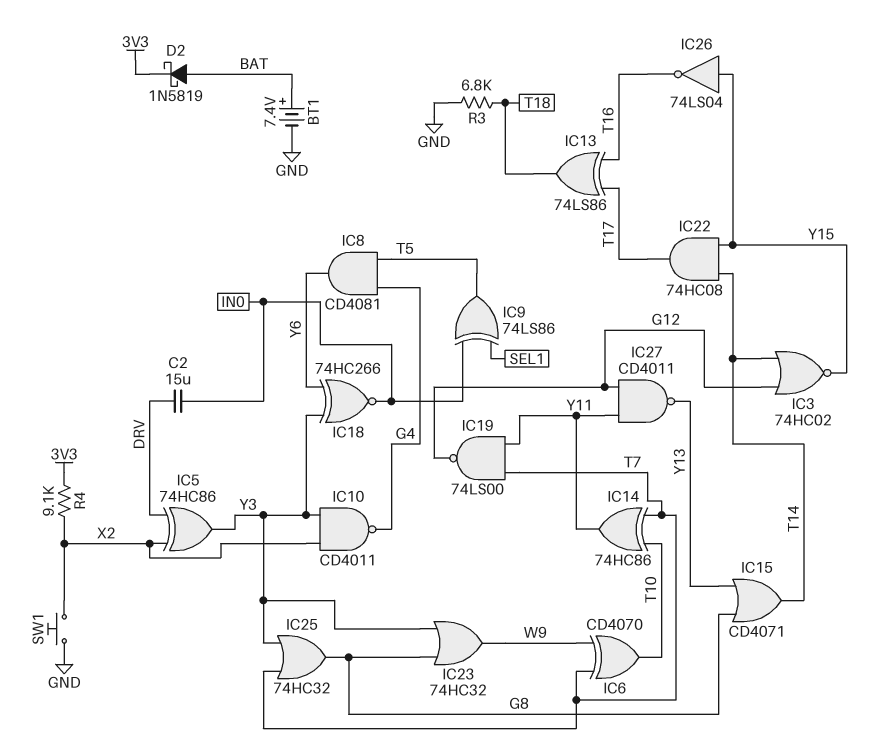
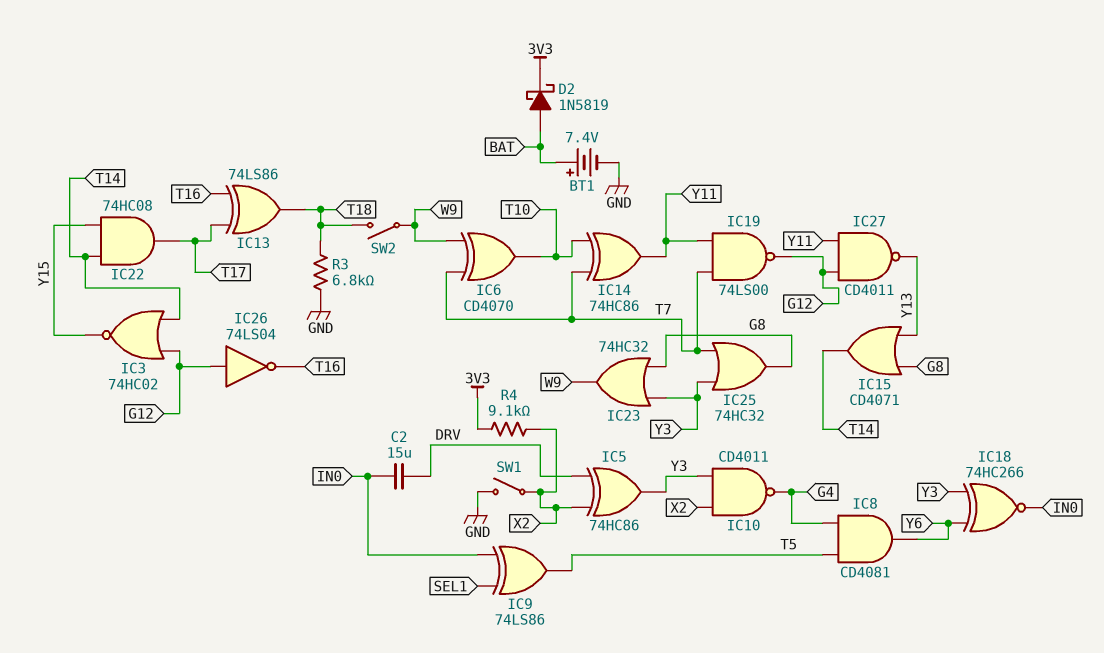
IC26: NOT 74LS04 (in Y15, out T16) -> NOT 74LS04 (in G12, out T16)
SW1: button (GND, X2) -> switch (GND, X2)
SW2: none -> switch (T18, W9)

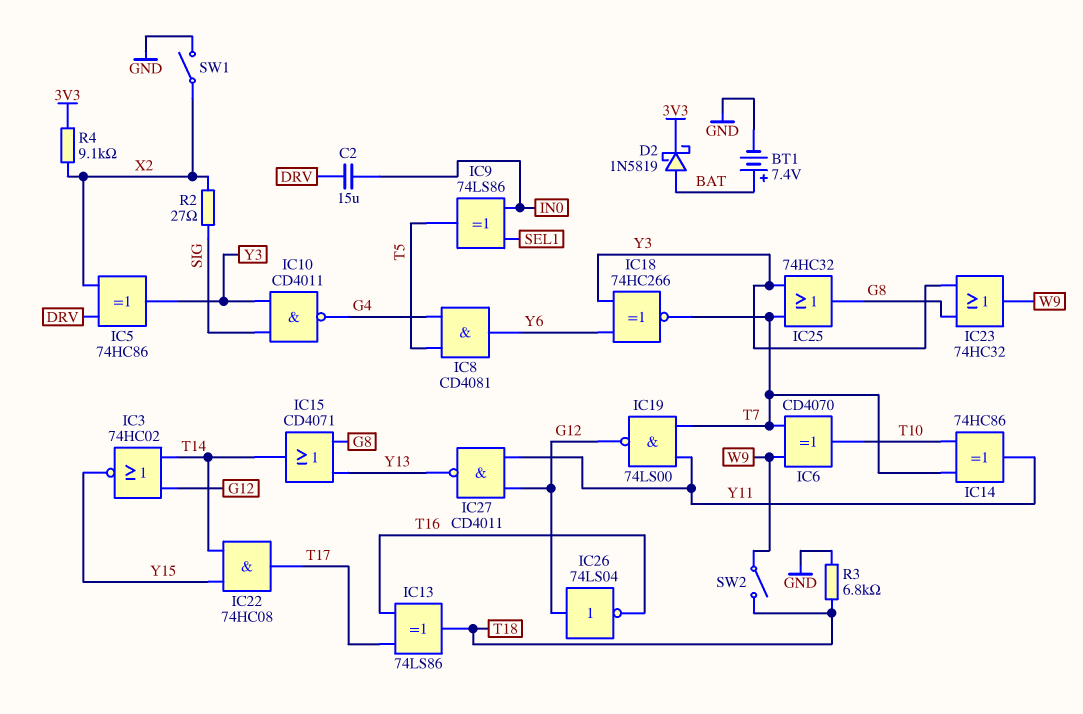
IC10: NAND CD4011 (in X2, in Y3, out G4) -> NAND CD4011 (in SIG, in Y3, out G4)
IC18: XNOR 74HC266 (in Y3, in Y6, out IN0) -> XNOR 74HC266 (in Y3, in Y6, out T7)
R2: none -> 27 (SIG, X2)

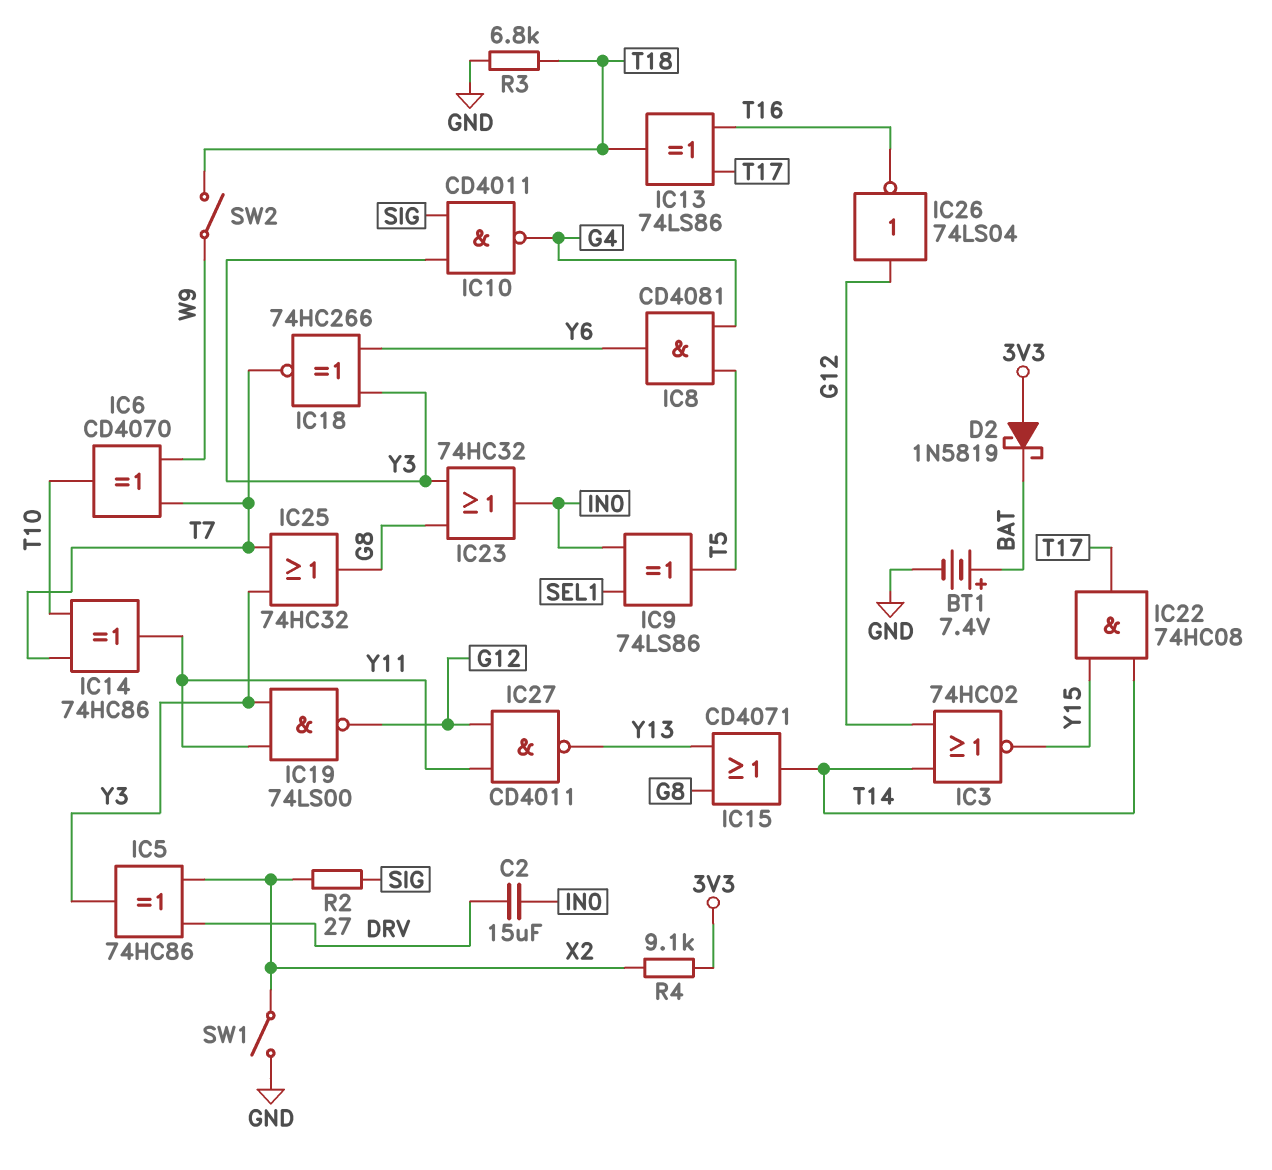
D2: schottky 1N5819 (A BAT, K 3V3) -> schottky 1N5819 (A 3V3, K BAT)
IC19: NAND 74LS00 (in T7, in Y11, out G12) -> NAND 74LS00 (in Y3, in Y11, out G12)
IC23: OR 74HC32 (in G8, in Y3, out W9) -> OR 74HC32 (in G8, in Y3, out IN0)

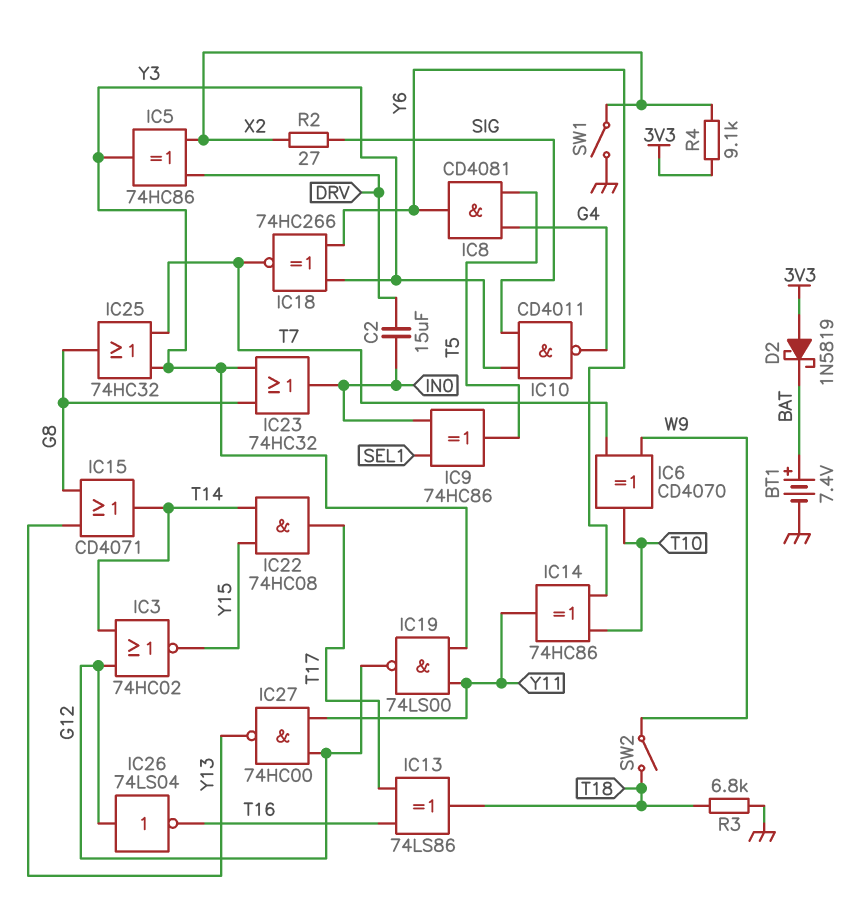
IC9: XOR 74LS86 (in IN0, in SEL1, out T5) -> XOR 74HC86 (in IN0, in SEL1, out T5)
IC14: XOR 74HC86 (in T7, in T10, out Y11) -> XOR 74HC86 (in T10, in Y6, out Y11)
IC27: NAND CD4011 (in G12, in Y11, out Y13) -> NAND 74HC00 (in G12, in Y11, out Y13)

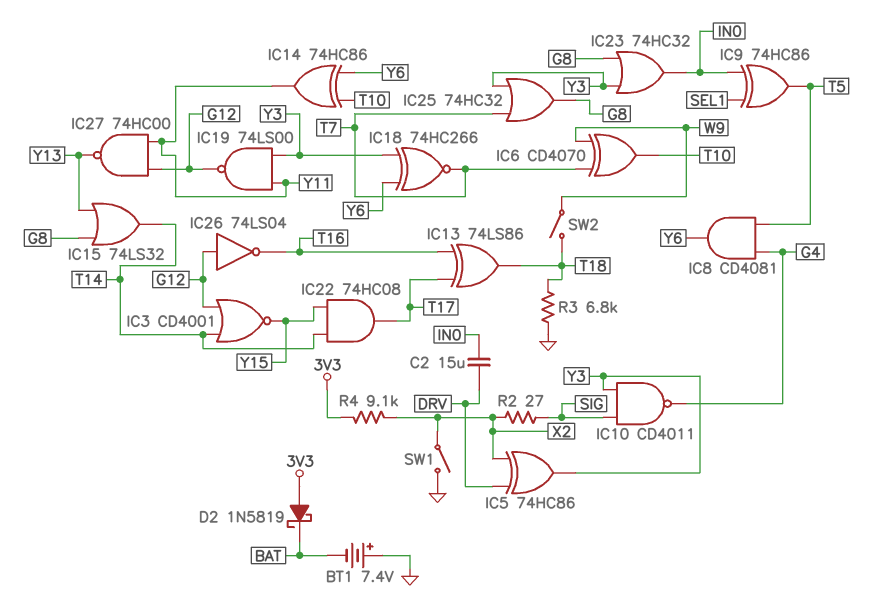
BT1: 7.4V (plus BAT, minus GND) -> 7.4V (plus GND, minus BAT)
IC3: NOR 74HC02 (in G12, in T14, out Y15) -> NOR CD4001 (in G12, in T14, out Y15)
IC15: OR CD4071 (in G8, in Y13, out T14) -> OR 74LS32 (in G8, in Y13, out T14)

